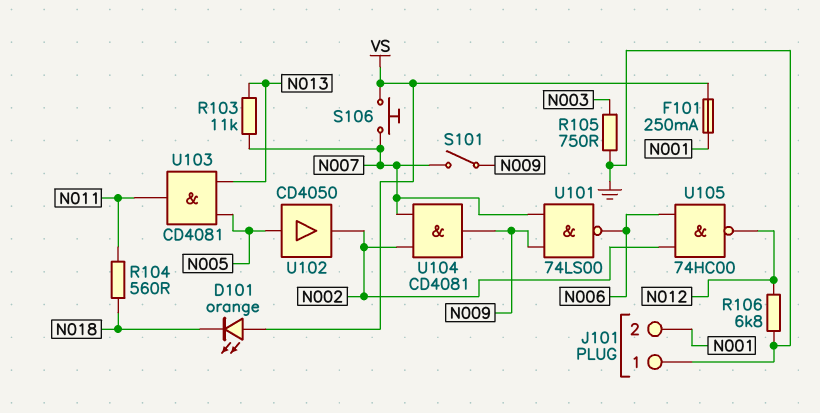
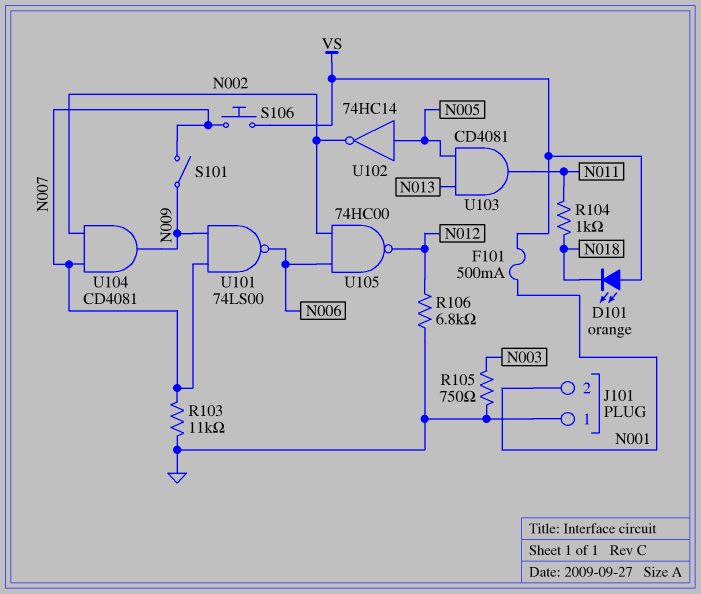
F101: 250mA (N001, VS) -> 500mA (N001, VS)
R103: 11k (N007, N013) -> 11k (GND, N007)
R104: 560 (N011, N018) -> 1k (N011, N018)
U102: buffer CD4050 (in N005, out N002) -> NOT 74HC14 (in N005, out N002)

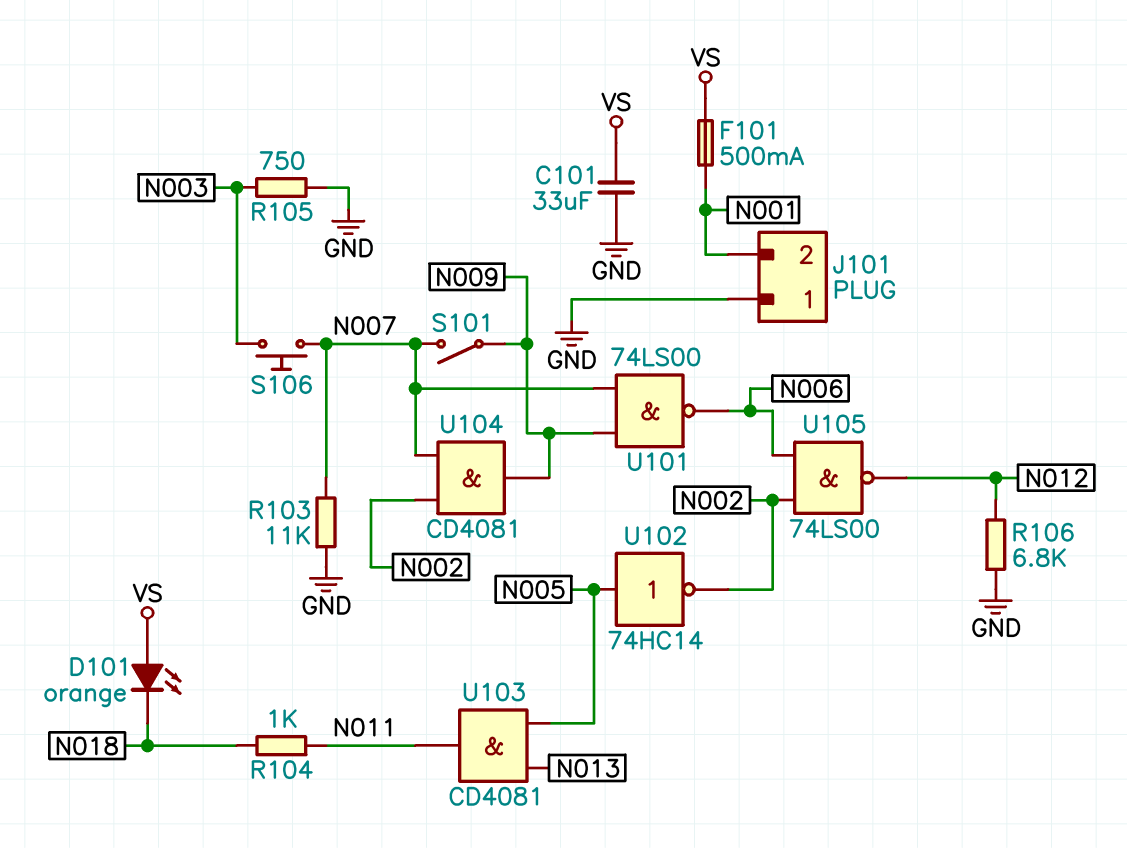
C101: none -> 33uF (GND, VS)
S106: button (N007, VS) -> button (N003, N007)
U105: NAND 74HC00 (in N002, in N006, out N012) -> NAND 74LS00 (in N002, in N006, out N012)

